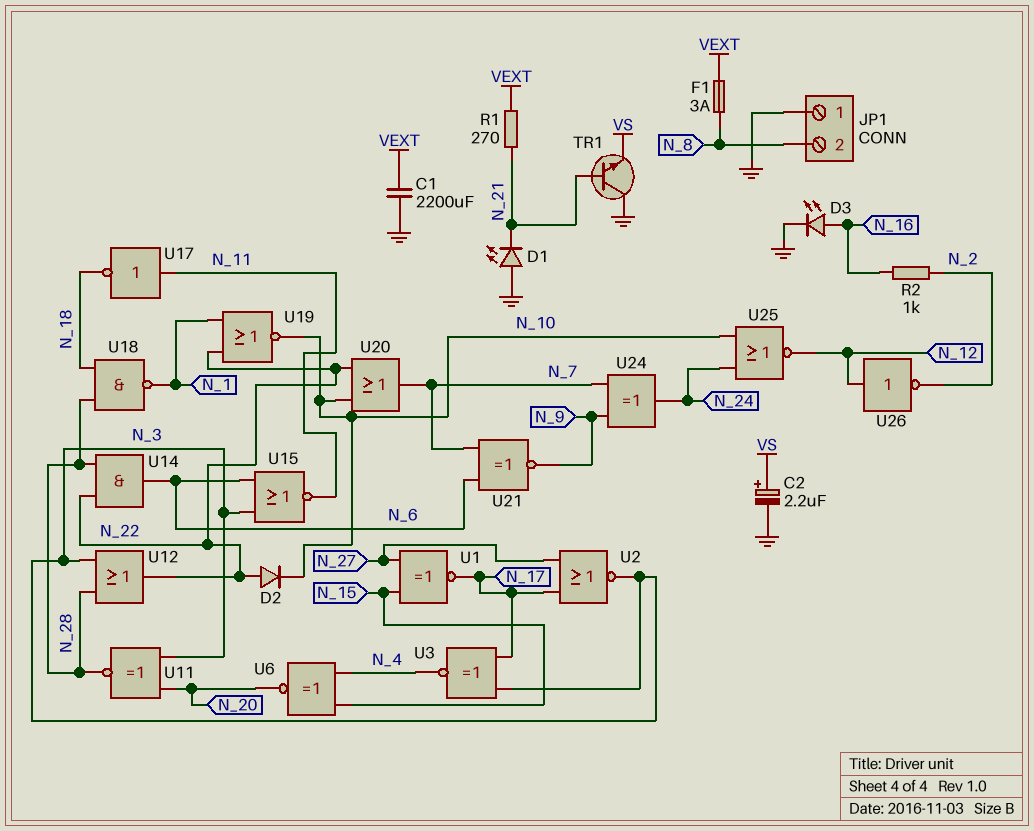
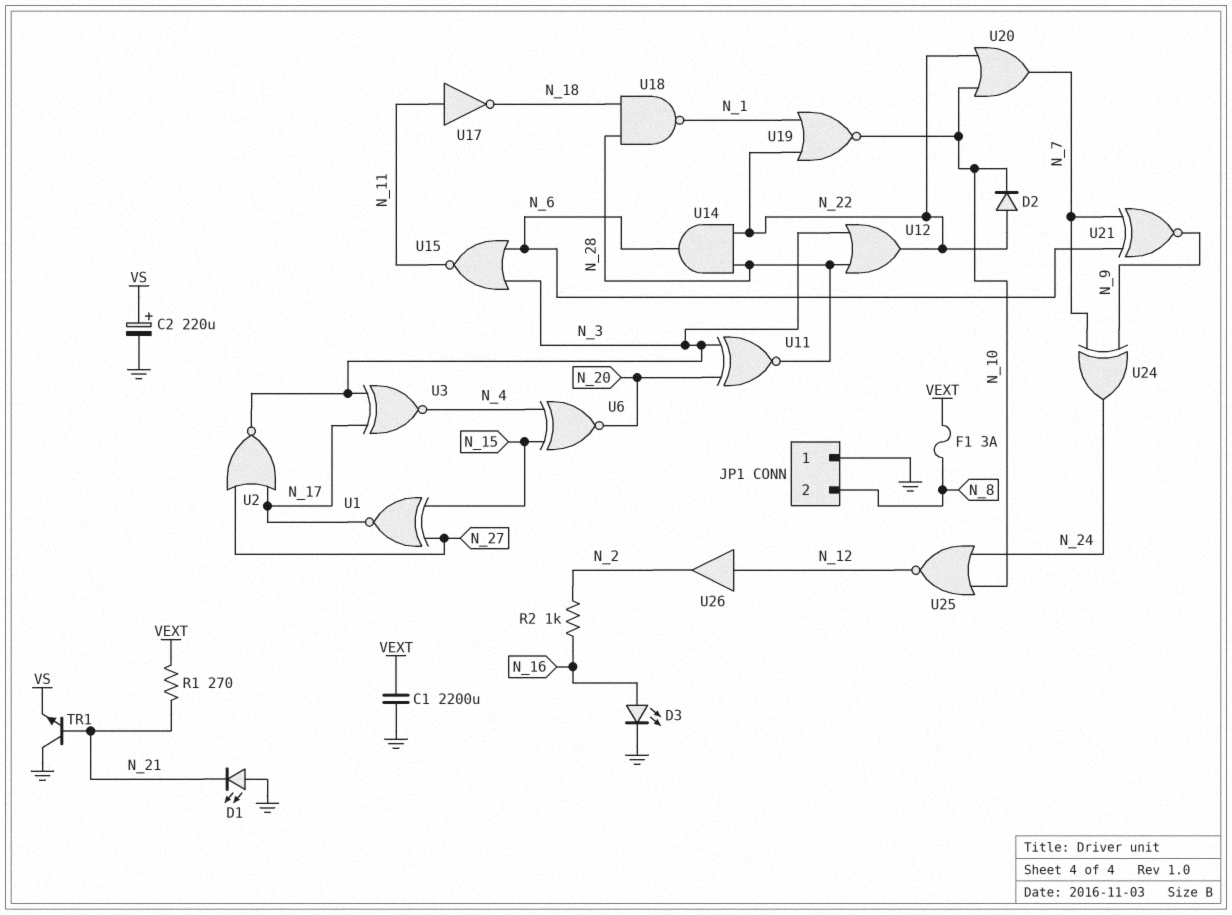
C2: 2.2uF (plus VS, minus GND) -> 220uF (plus VS, minus GND)
U26: NOT (in N_12, out N_2) -> buffer (in N_12, out N_2)

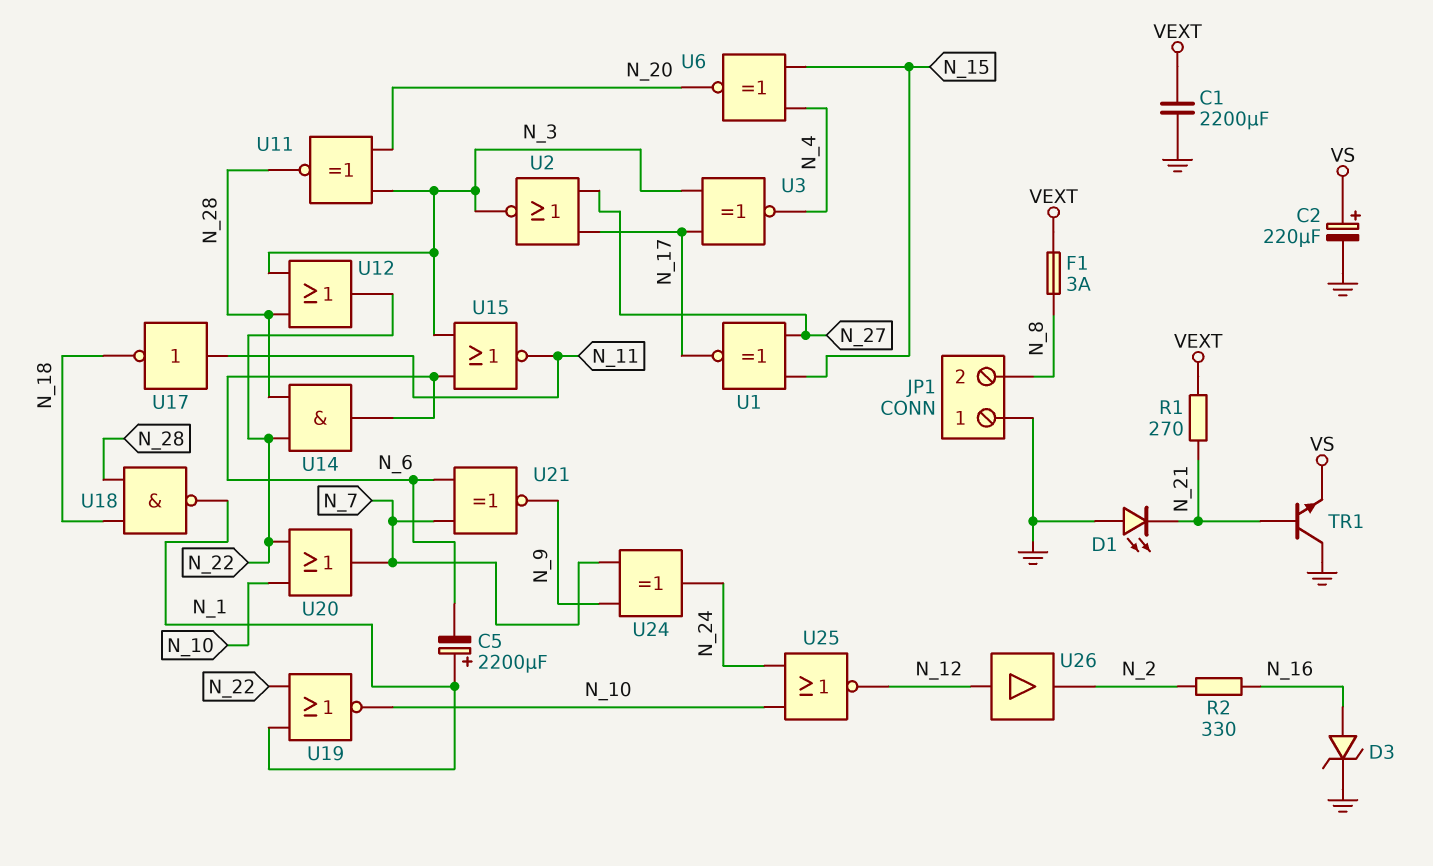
C5: none -> 2200uF (plus N_1, minus N_6)
D2: diode (A N_22, K N_10) -> none
D3: LED (A N_16, K GND) -> zener (A N_16, K GND)
R2: 1k (N_2, N_16) -> 330 (N_2, N_16)

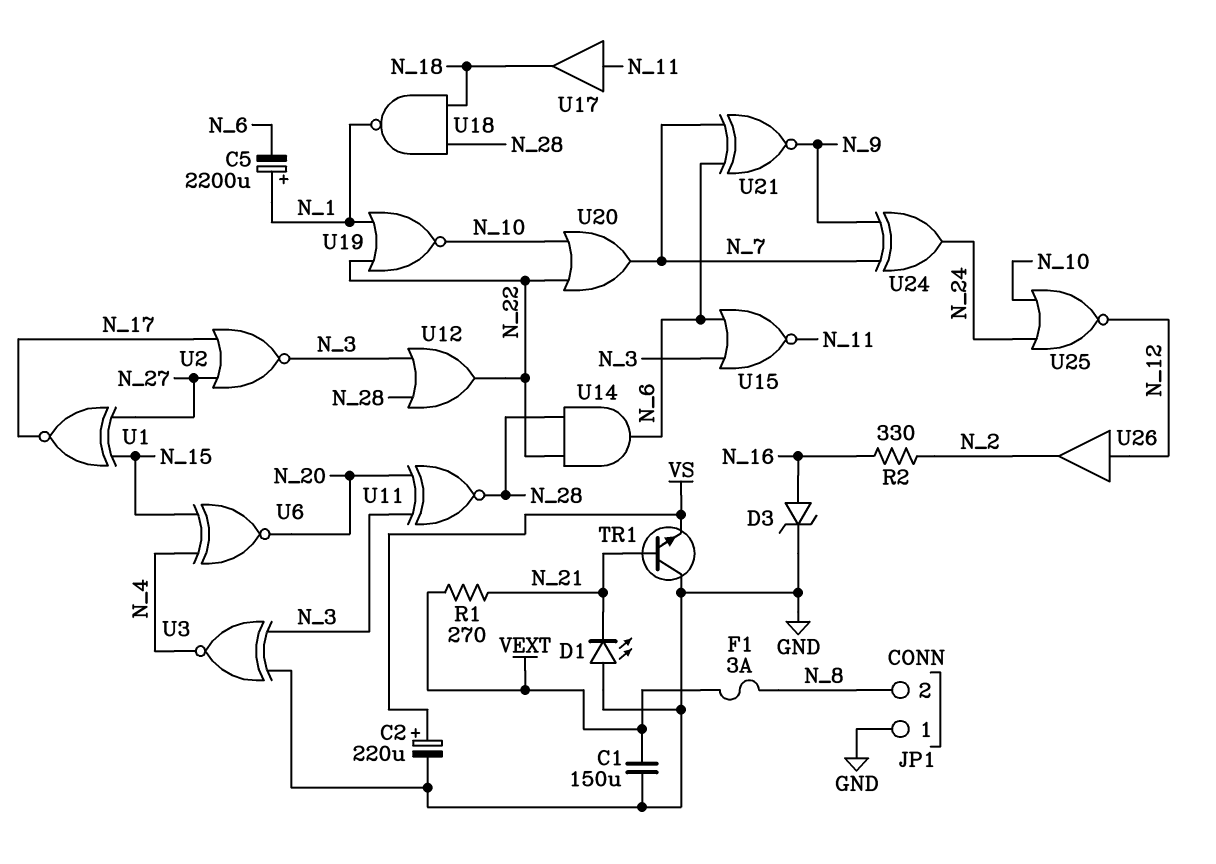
C1: 2200uF (GND, VEXT) -> 150uF (GND, VEXT)
U3: XNOR (in N_3, in N_17, out N_4) -> XNOR (in GND, in N_3, out N_4)
U17: NOT (in N_11, out N_18) -> buffer (in N_11, out N_18)

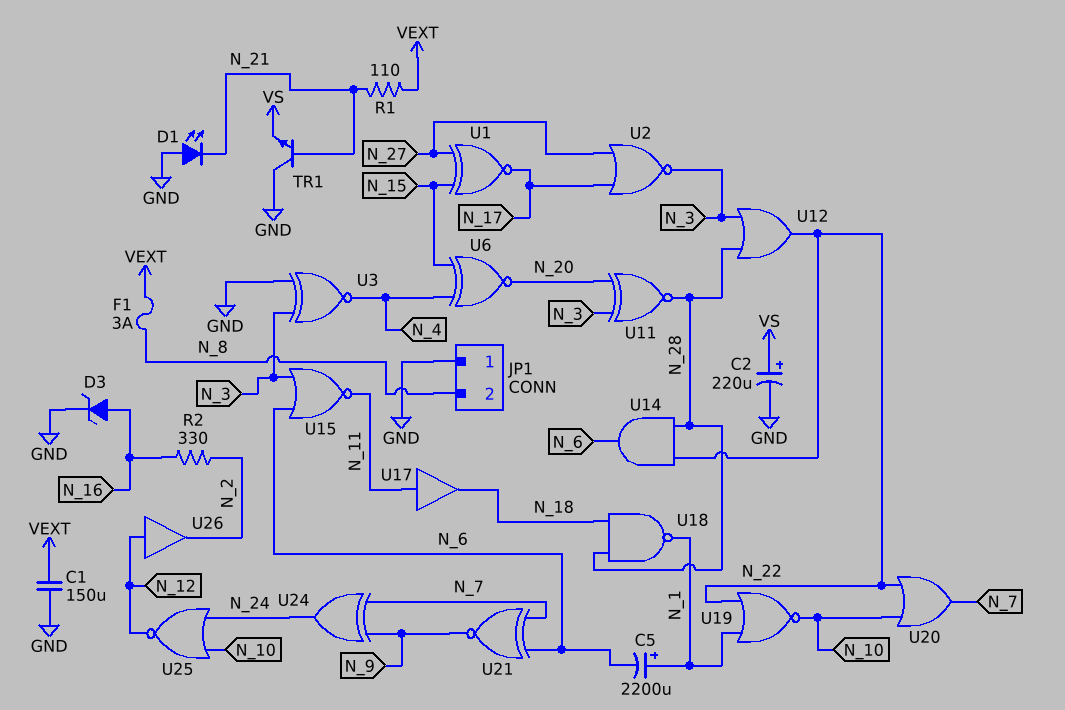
R1: 270 (N_21, VEXT) -> 110 (N_21, VEXT)

